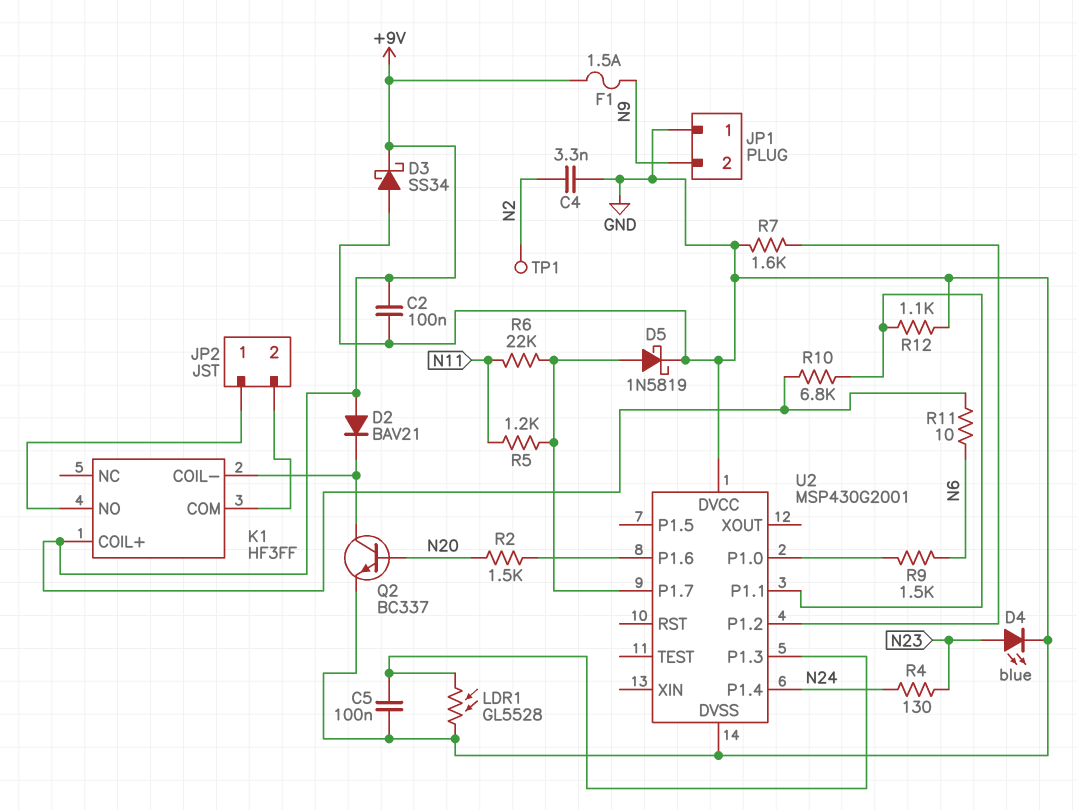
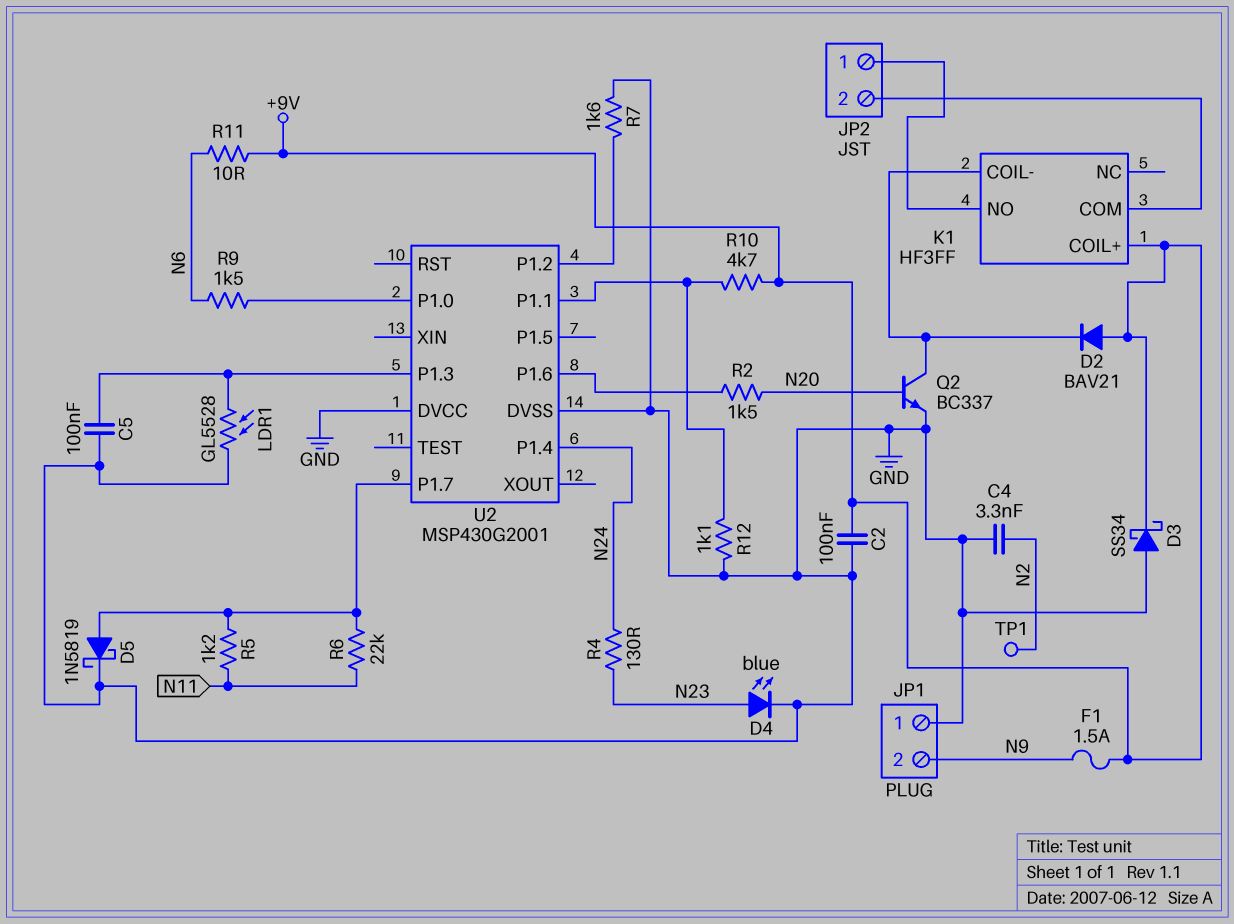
R10: 6.8k (+9V, U2/P1.1) -> 4.7k (+9V, U2/P1.1)

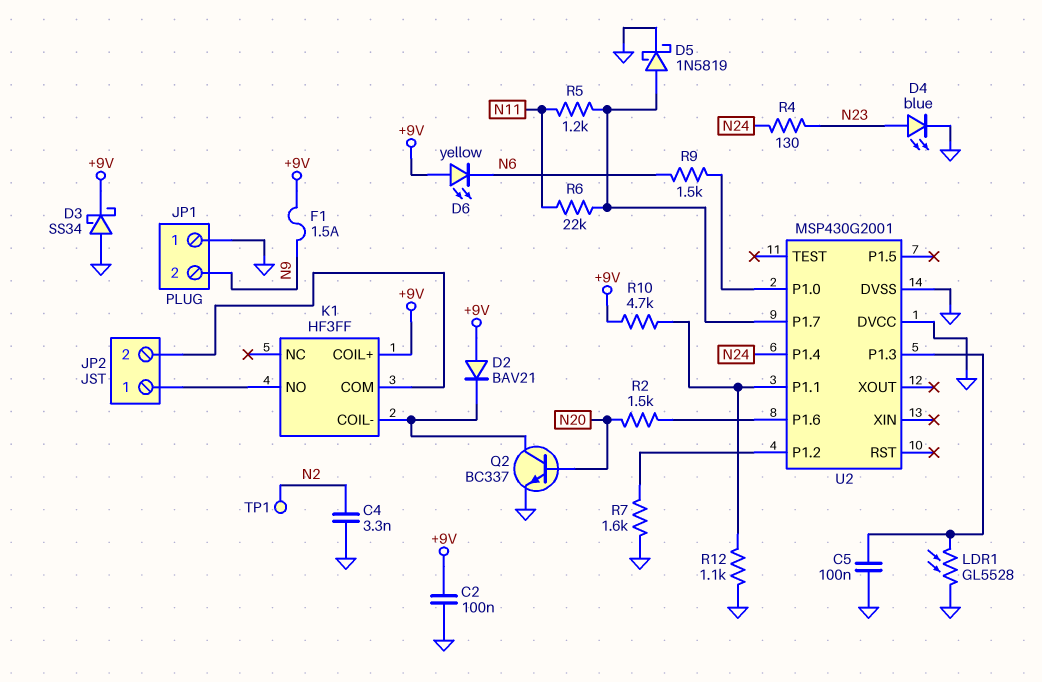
D6: none -> LED yellow (A +9V, K N6)
R11: 10 (+9V, N6) -> none

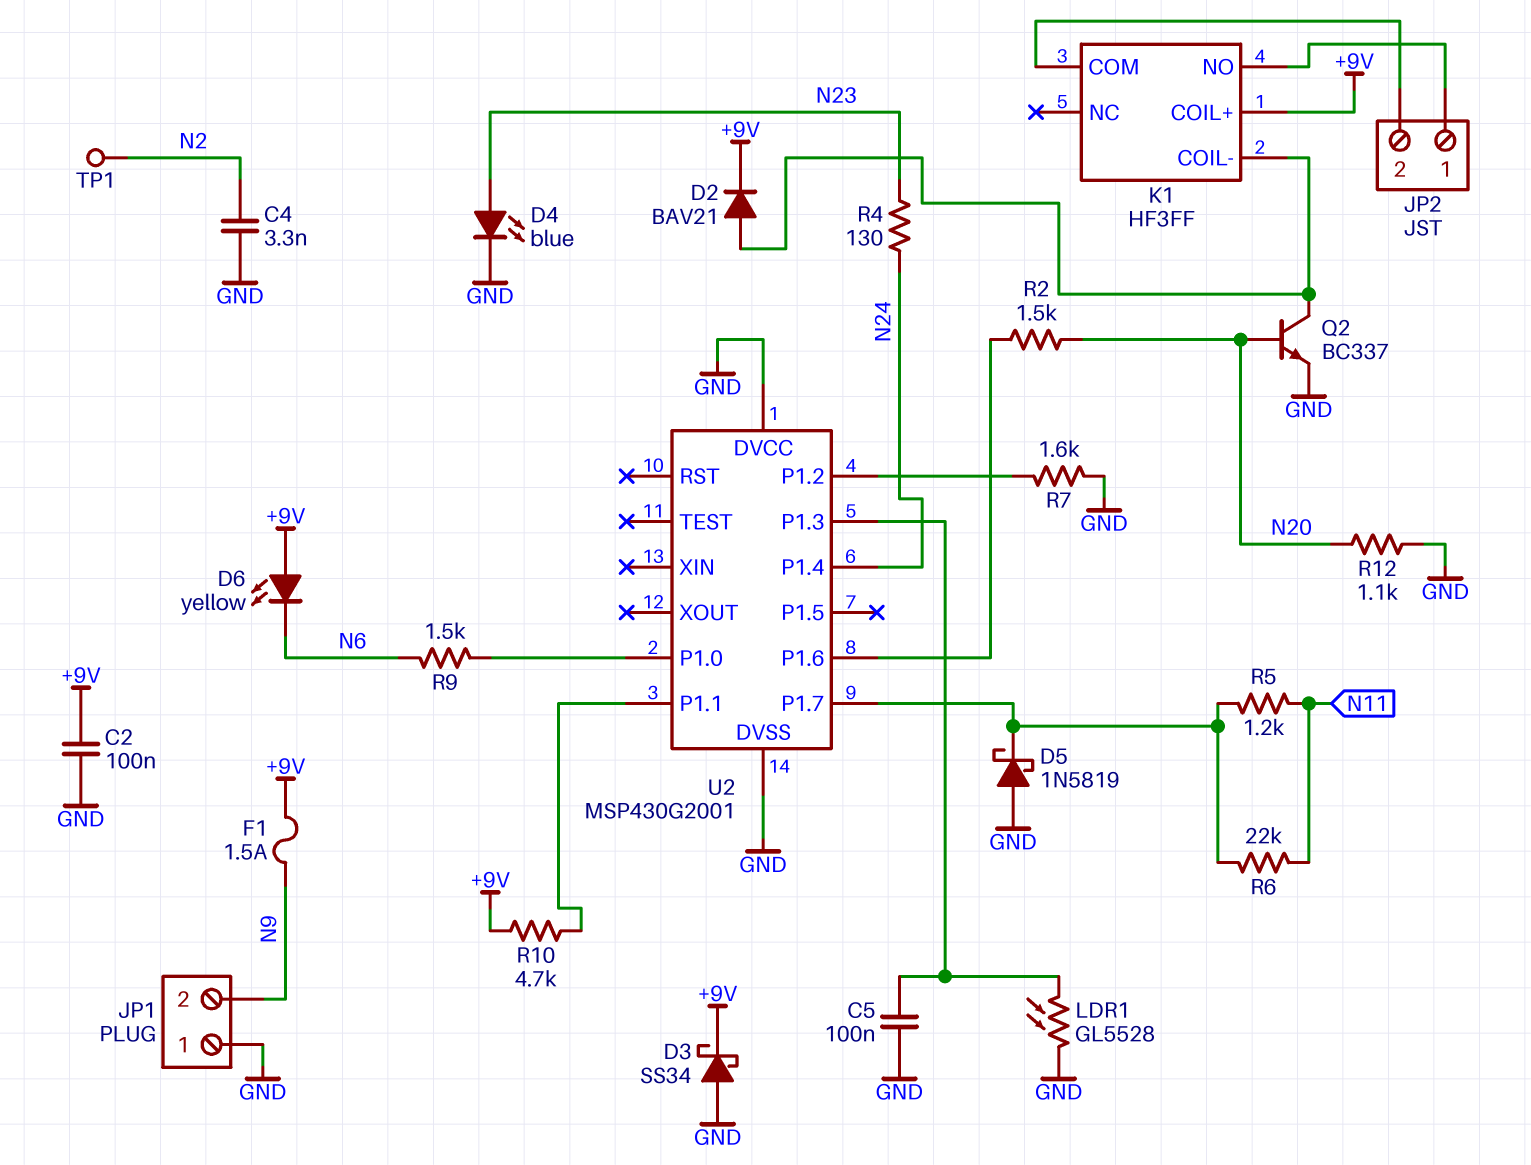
D2: diode BAV21 (A +9V, K K1/COIL-) -> diode BAV21 (A K1/COIL-, K +9V)
D5: schottky 1N5819 (A U2/P1.7, K GND) -> schottky 1N5819 (A GND, K U2/P1.7)
R12: 1.1k (GND, U2/P1.1) -> 1.1k (GND, N20)

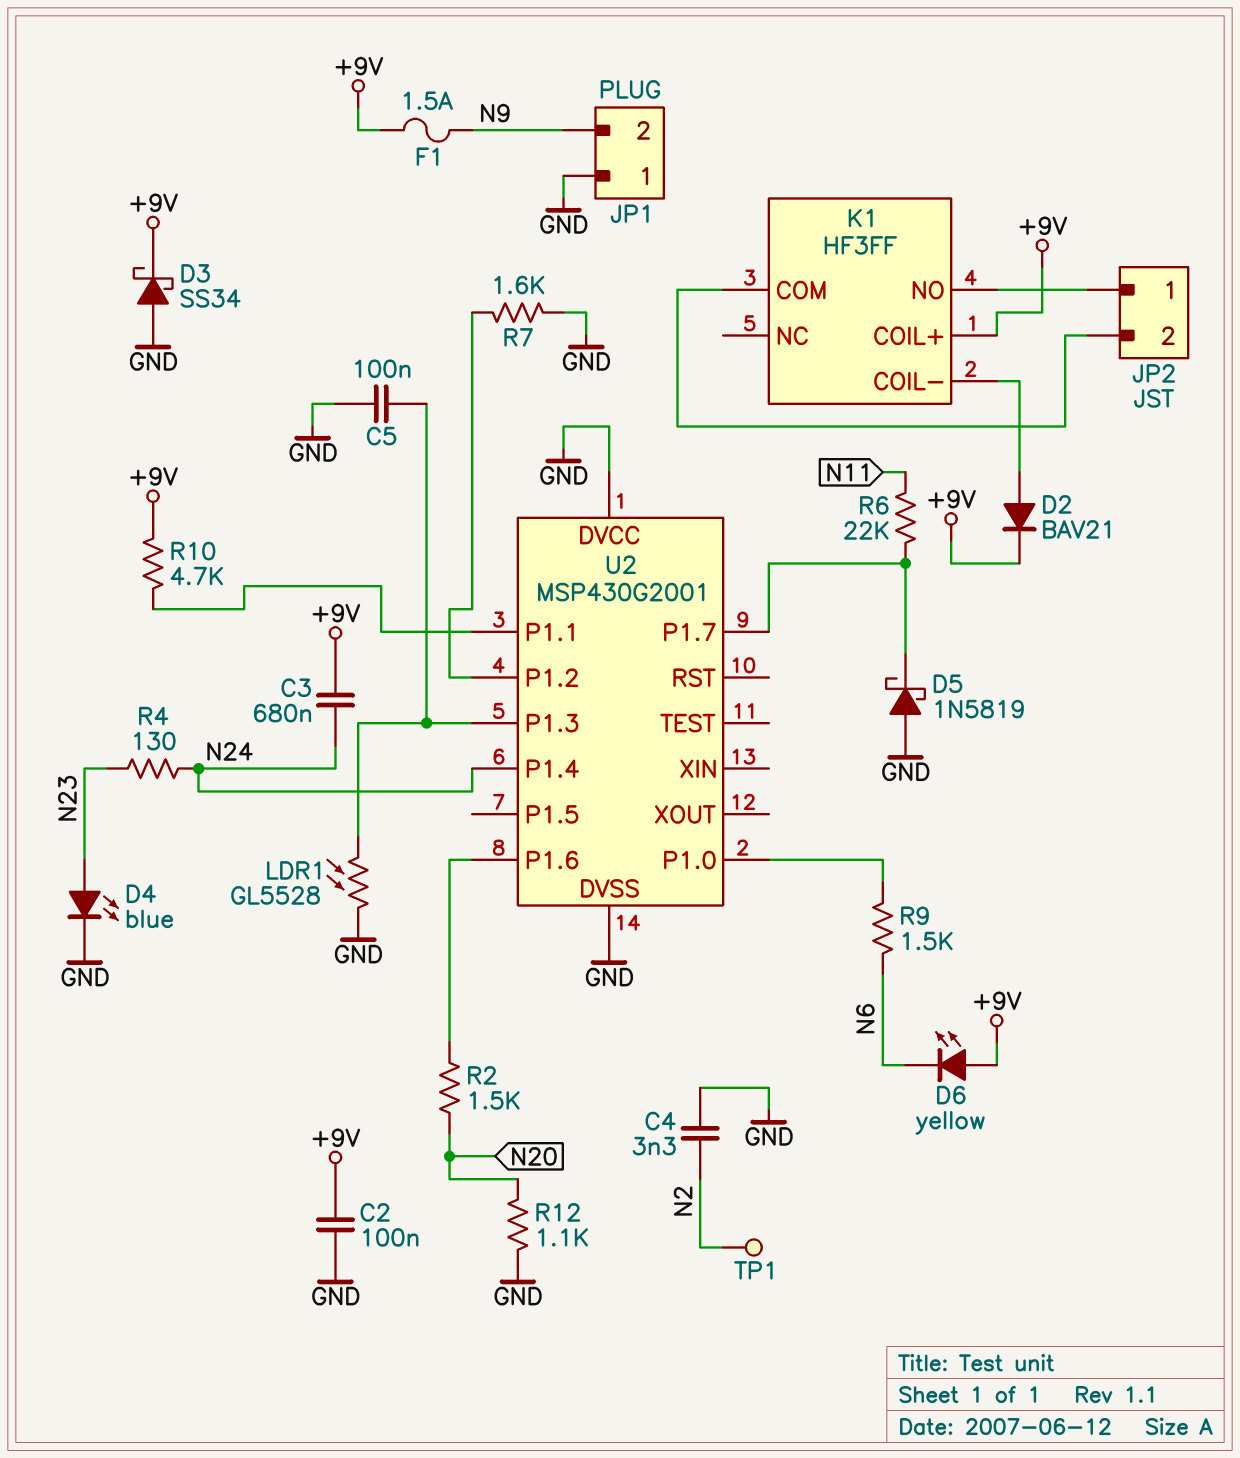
C3: none -> 680nF (+9V, N24)
Q2: NPN BC337 (B N20, C K1/COIL-, E GND) -> none
R5: 1.2k (N11, U2/P1.7) -> none

